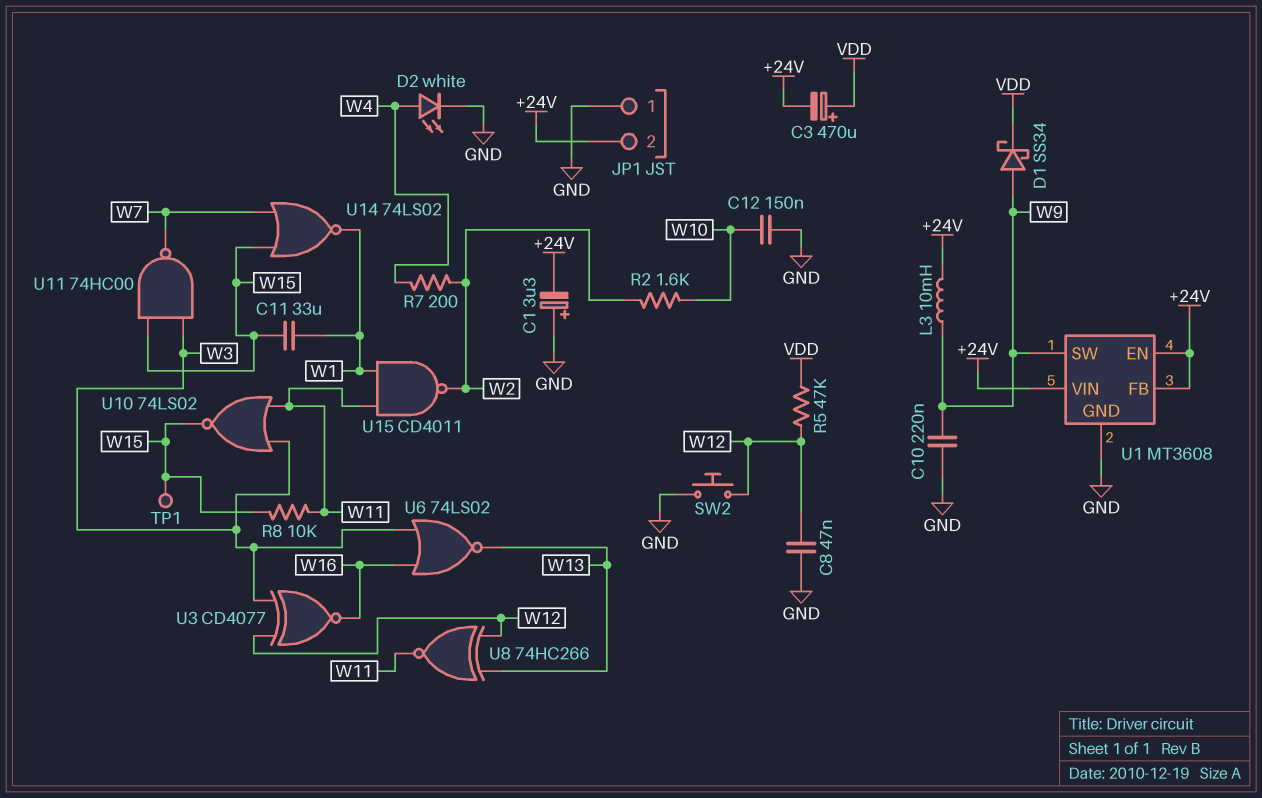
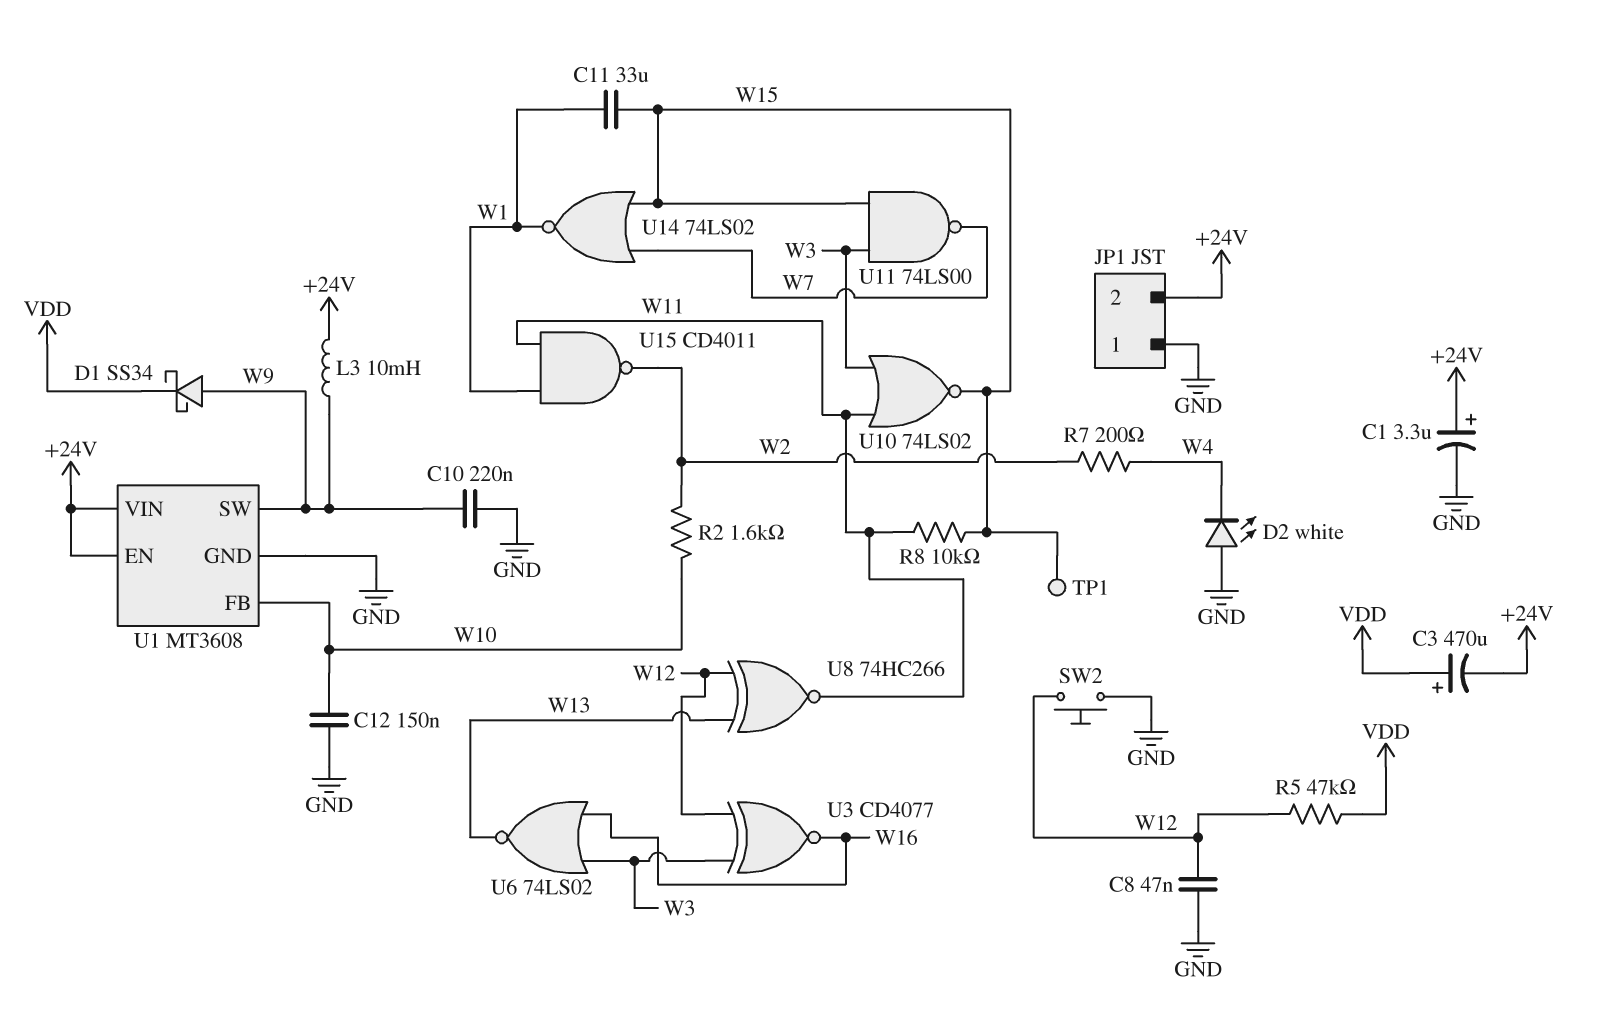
C1: 3.3uF (plus GND, minus +24V) -> 3.3uF (plus +24V, minus GND)
D2: LED white (A W4, K GND) -> LED white (A GND, K W4)
U1 pin FB: +24V -> W10
U11: NAND 74HC00 (in W3, in W15, out W7) -> NAND 74LS00 (in W3, in W15, out W7)

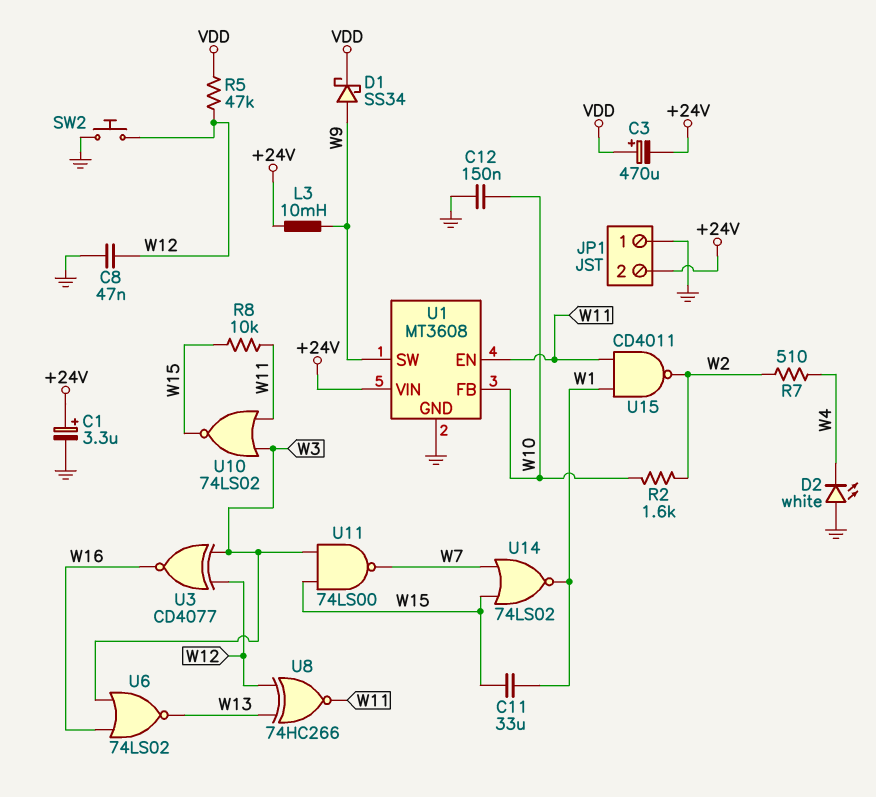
C10: 220nF (GND, W9) -> none
R7: 200 (W2, W4) -> 510 (W2, W4)
TP1: test point (W15) -> none
U1 pin EN: +24V -> W11

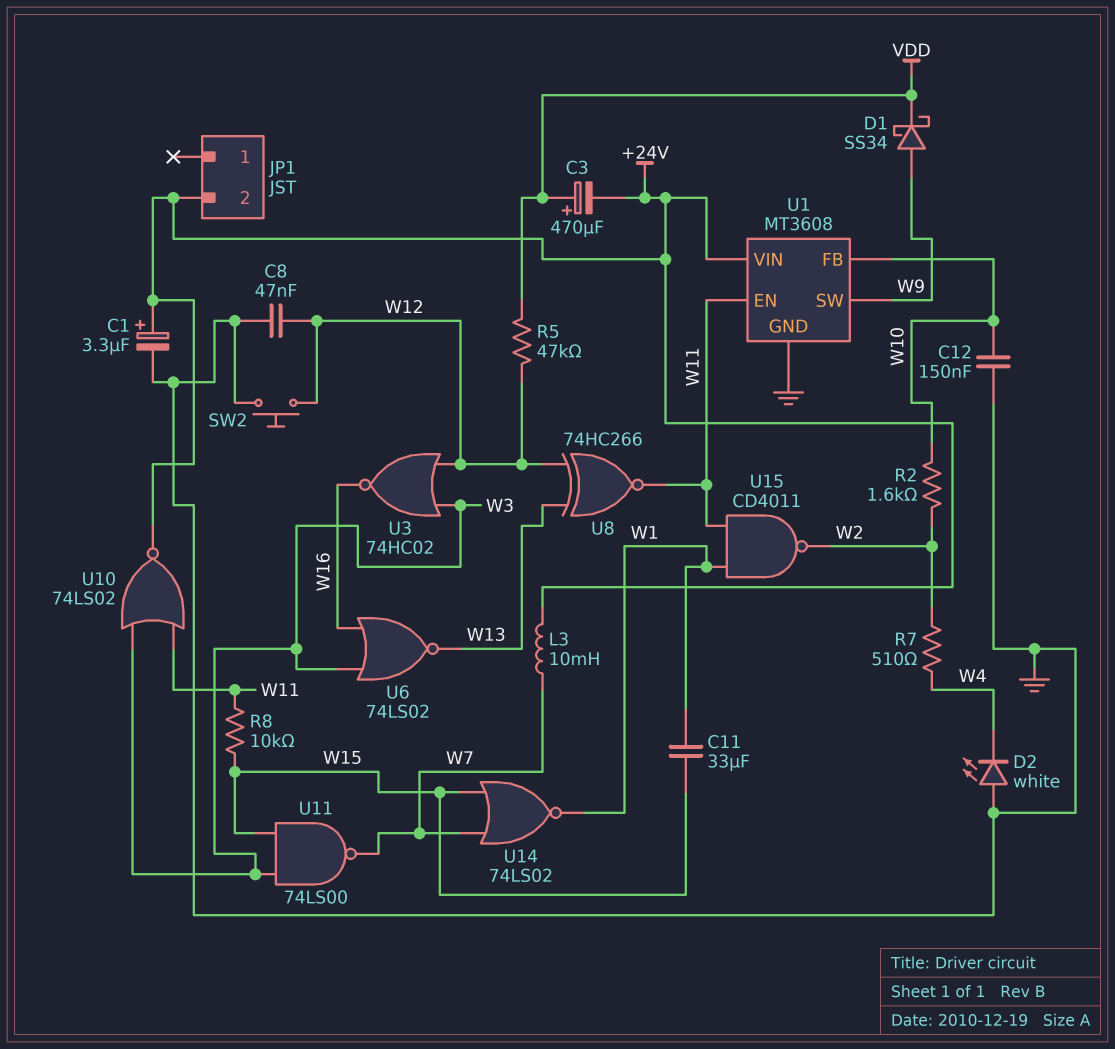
JP1 pin 1: GND -> none
L3: 10mH (+24V, W9) -> 10mH (+24V, W7)
U3: XNOR CD4077 (in W3, in W12, out W16) -> NOR 74HC02 (in W3, in W12, out W16)
U10: NOR 74LS02 (in W3, in W11, out W15) -> NOR 74LS02 (in W3, in W11, out +24V)

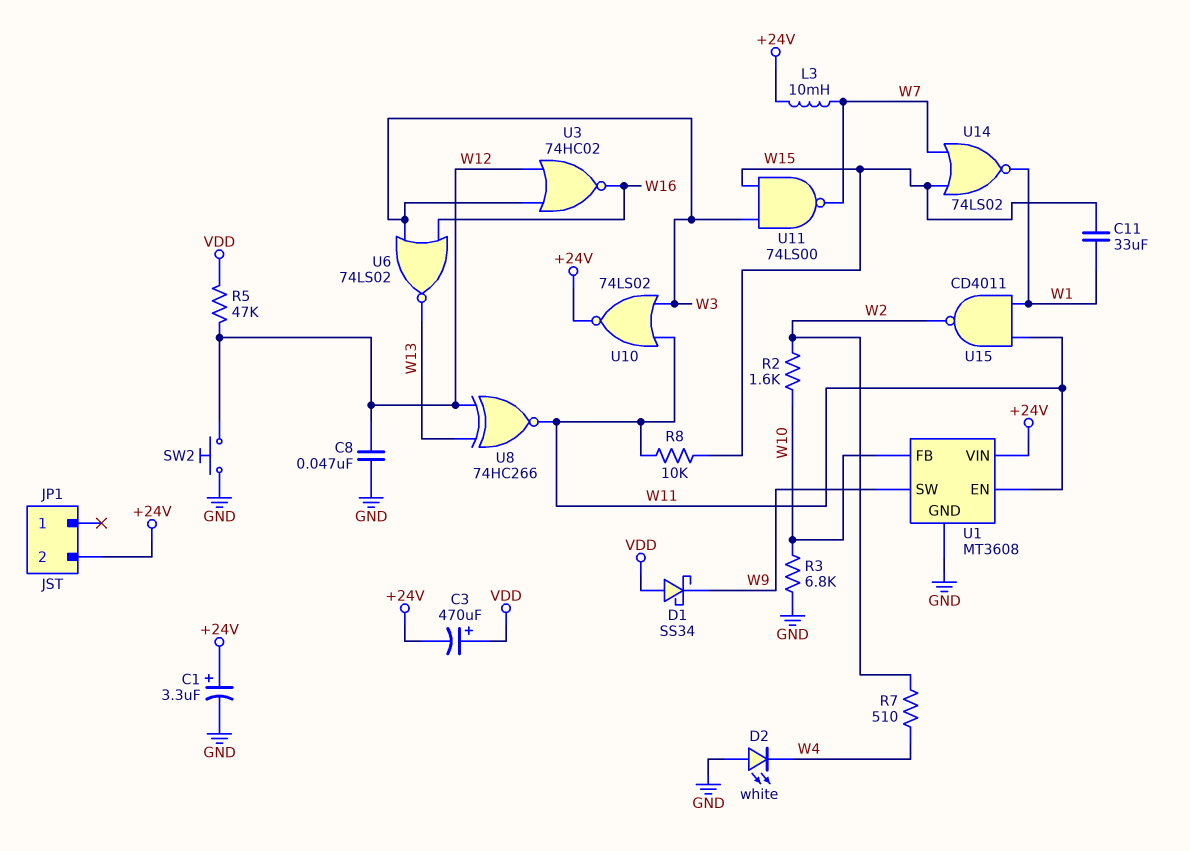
C12: 150nF (GND, W10) -> none
D1: schottky SS34 (A W9, K VDD) -> schottky SS34 (A VDD, K W9)
R3: none -> 6.8k (GND, W10)

